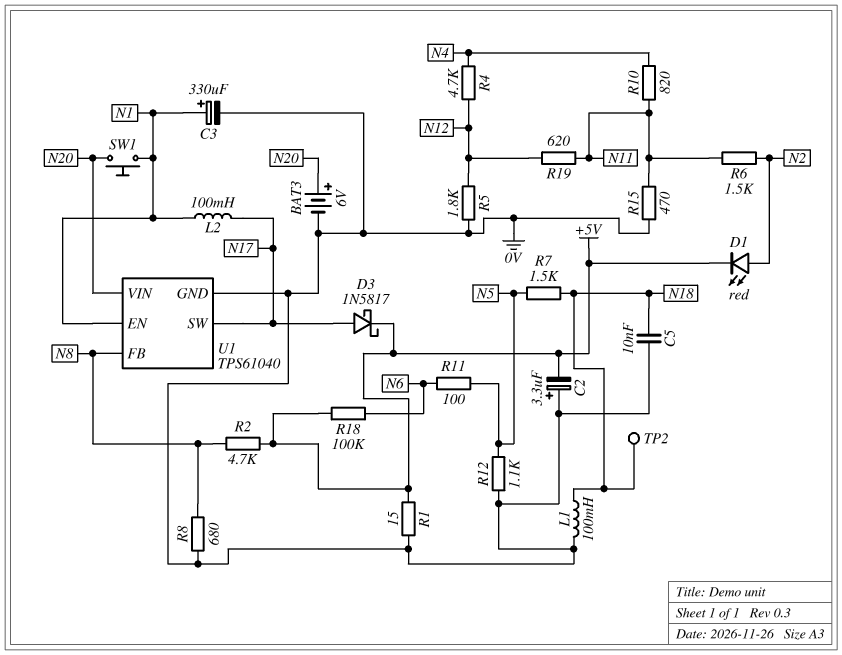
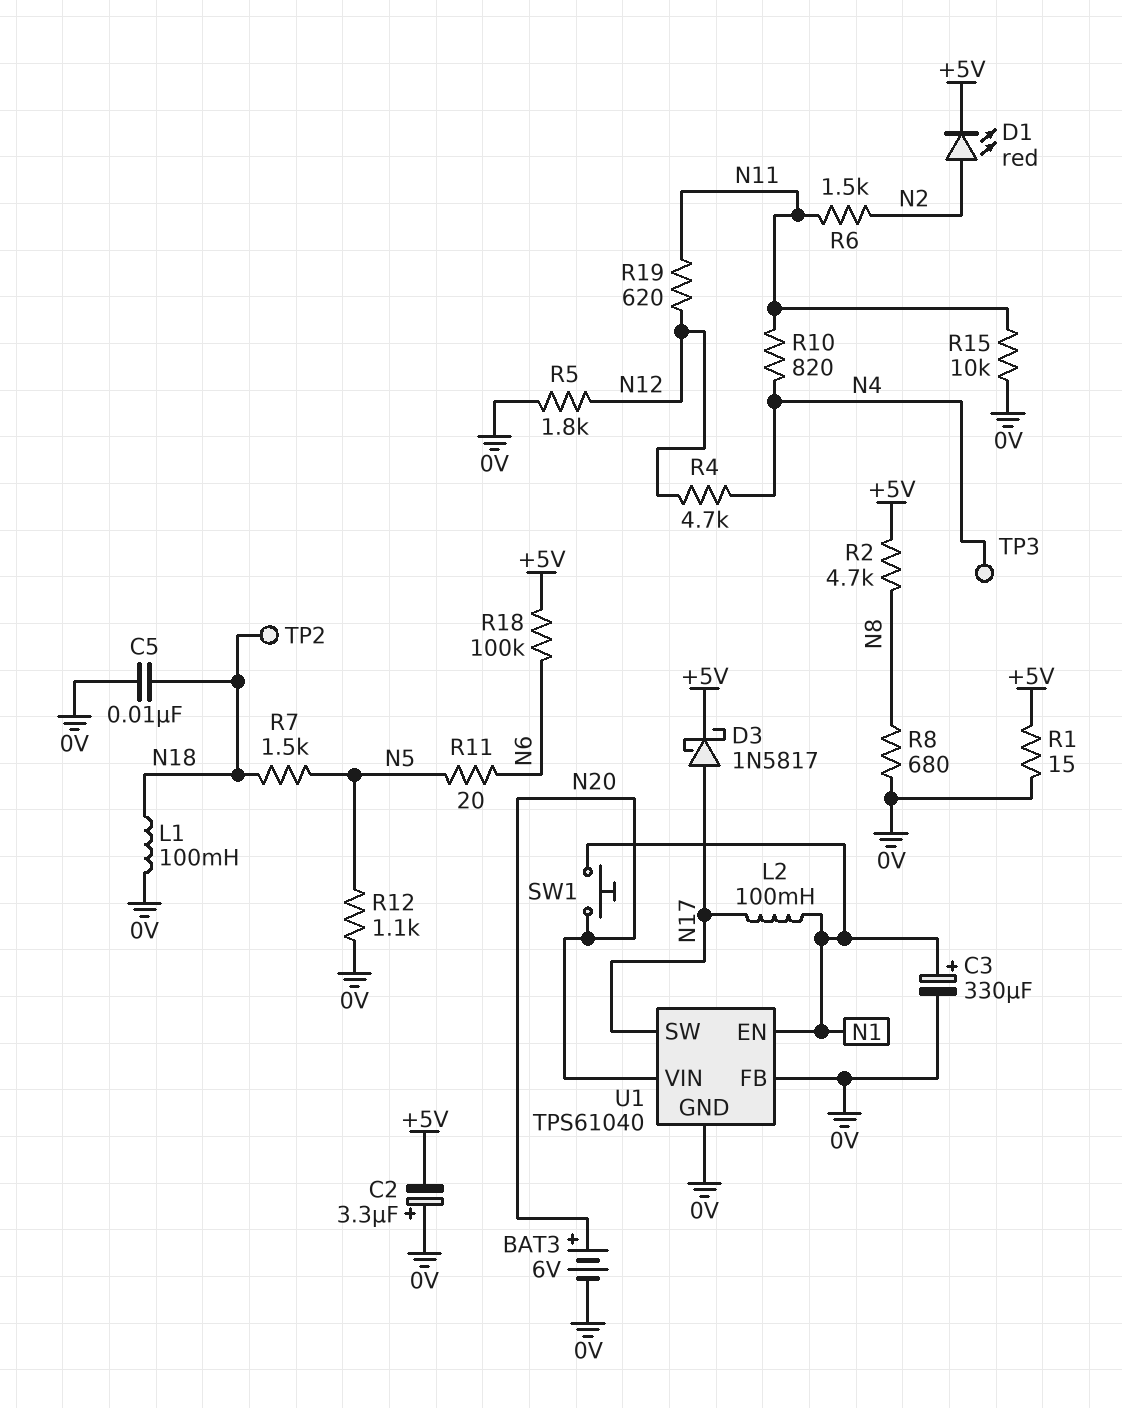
R11: 100 (N5, N6) -> 20 (N5, N6)
R15: 470 (0V, N11) -> 10k (0V, N11)
TP3: none -> test point (N4)
U1 pin FB: N8 -> 0V

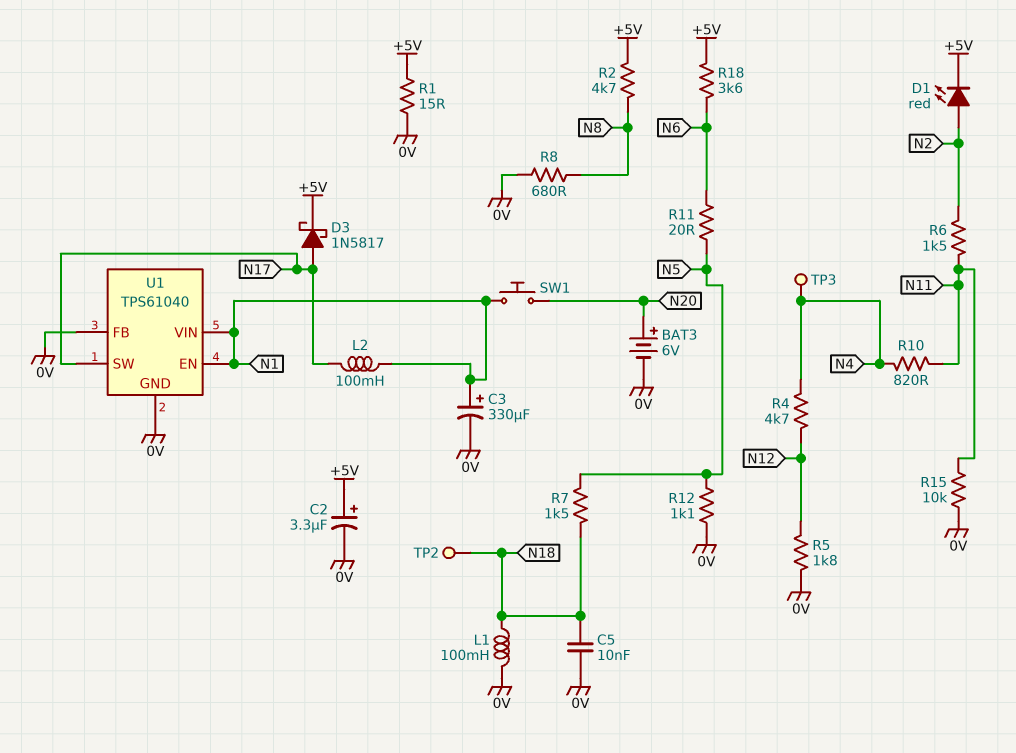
C2: 3.3uF (plus 0V, minus +5V) -> 3.3uF (plus +5V, minus 0V)
R18: 100k (+5V, N6) -> 3.6k (+5V, N6)
R19: 620 (N11, N12) -> none
U1 pin VIN: N20 -> N1

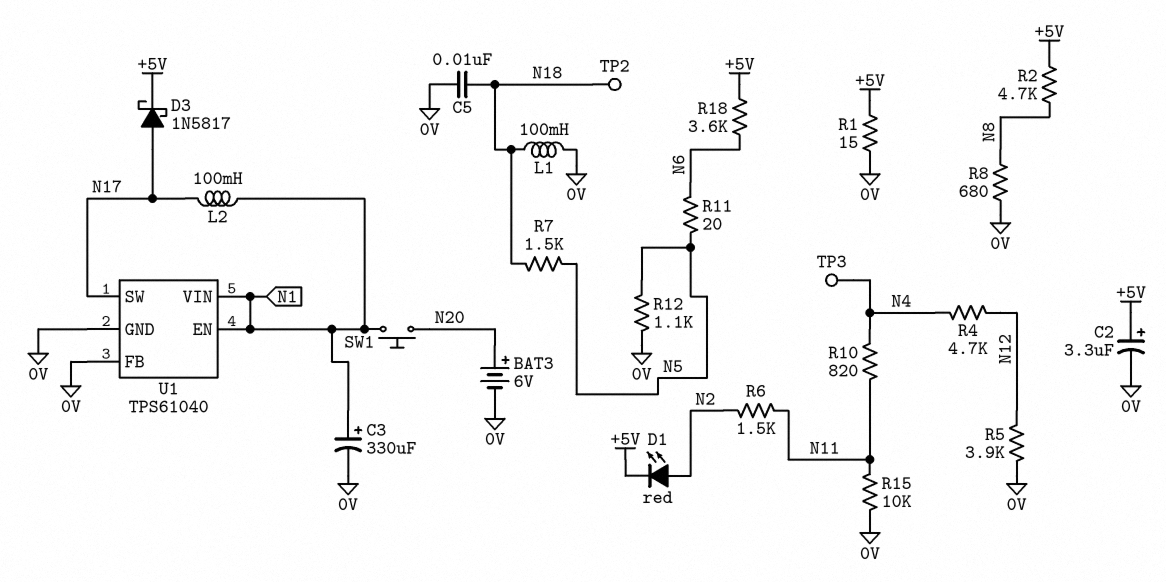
R5: 1.8k (0V, N12) -> 3.9k (0V, N12)

